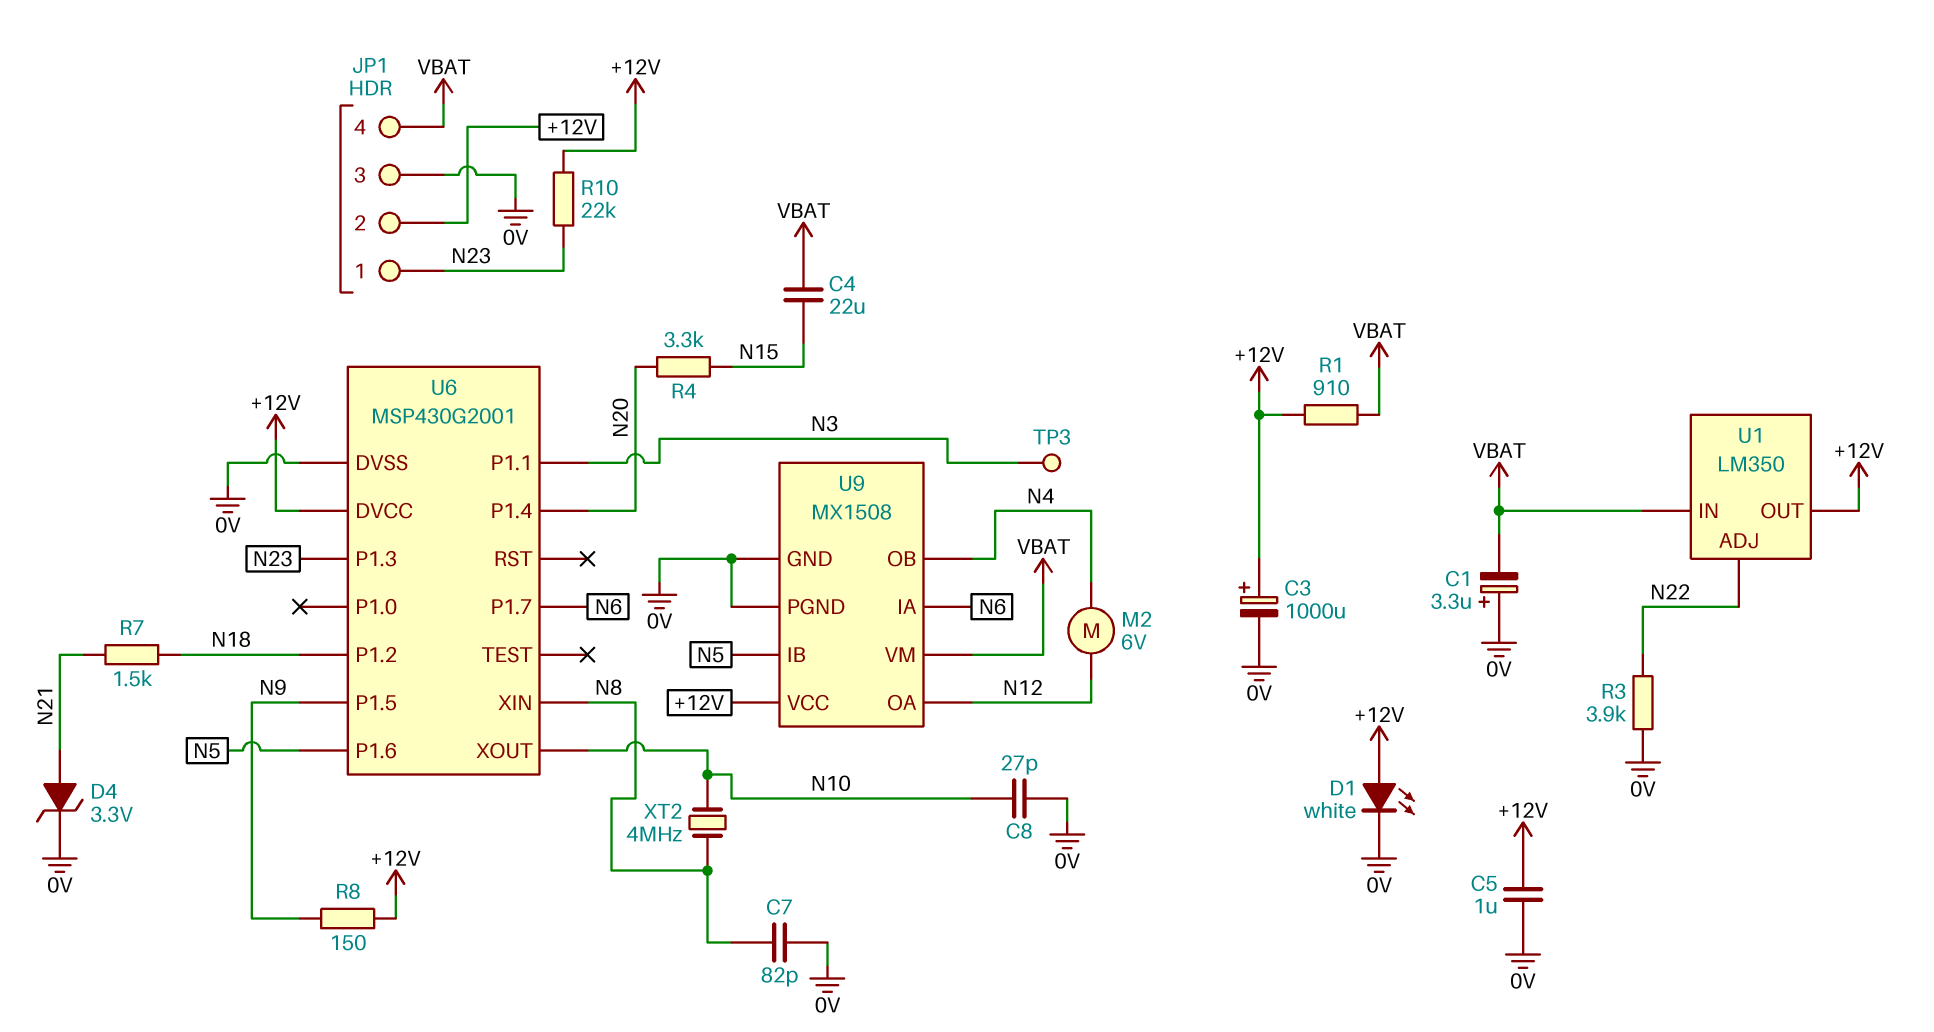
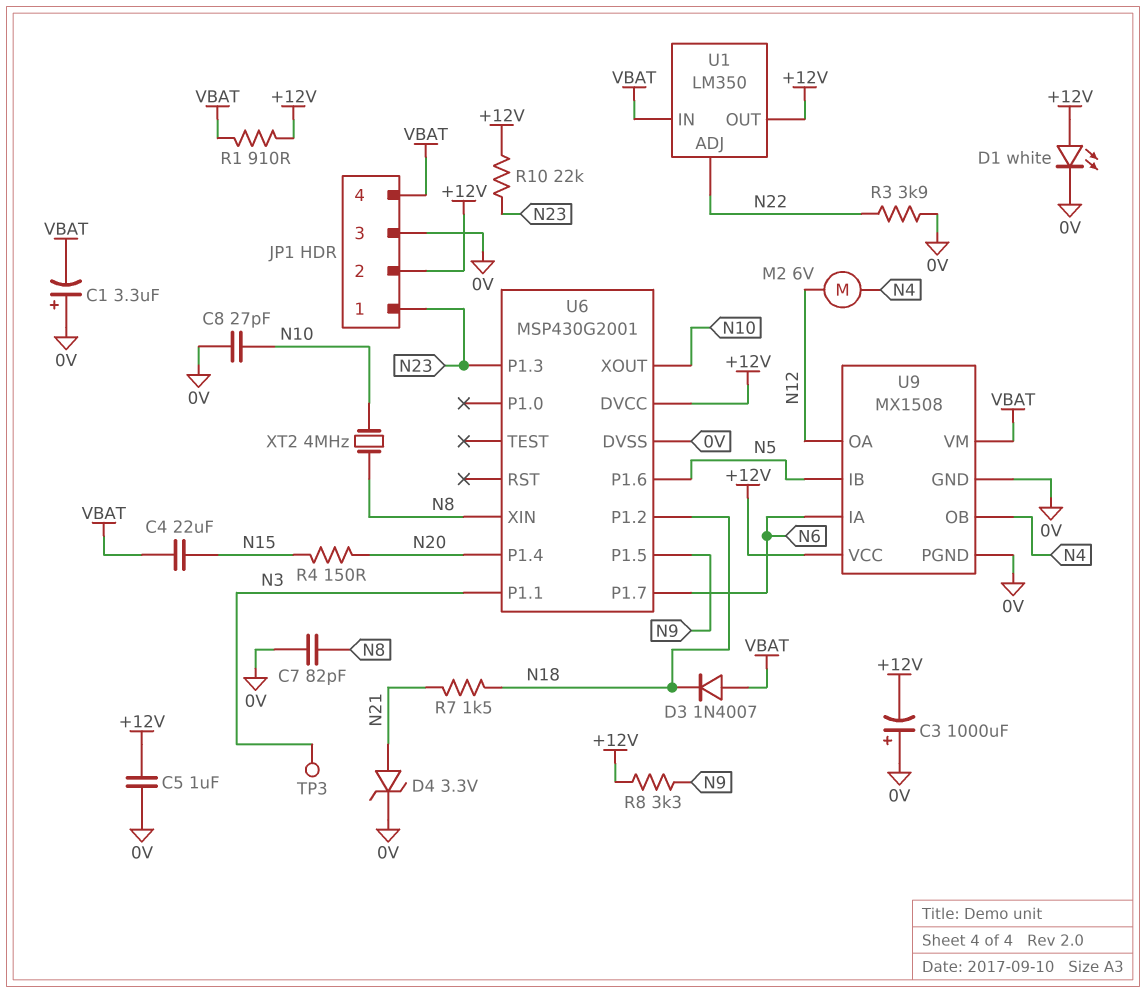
C3: 1000uF (plus +12V, minus 0V) -> 1000uF (plus 0V, minus +12V)
D3: none -> diode 1N4007 (A VBAT, K N18)
R4: 3.3k (N15, N20) -> 150 (N15, N20)
R8: 150 (+12V, N9) -> 3.3k (+12V, N9)

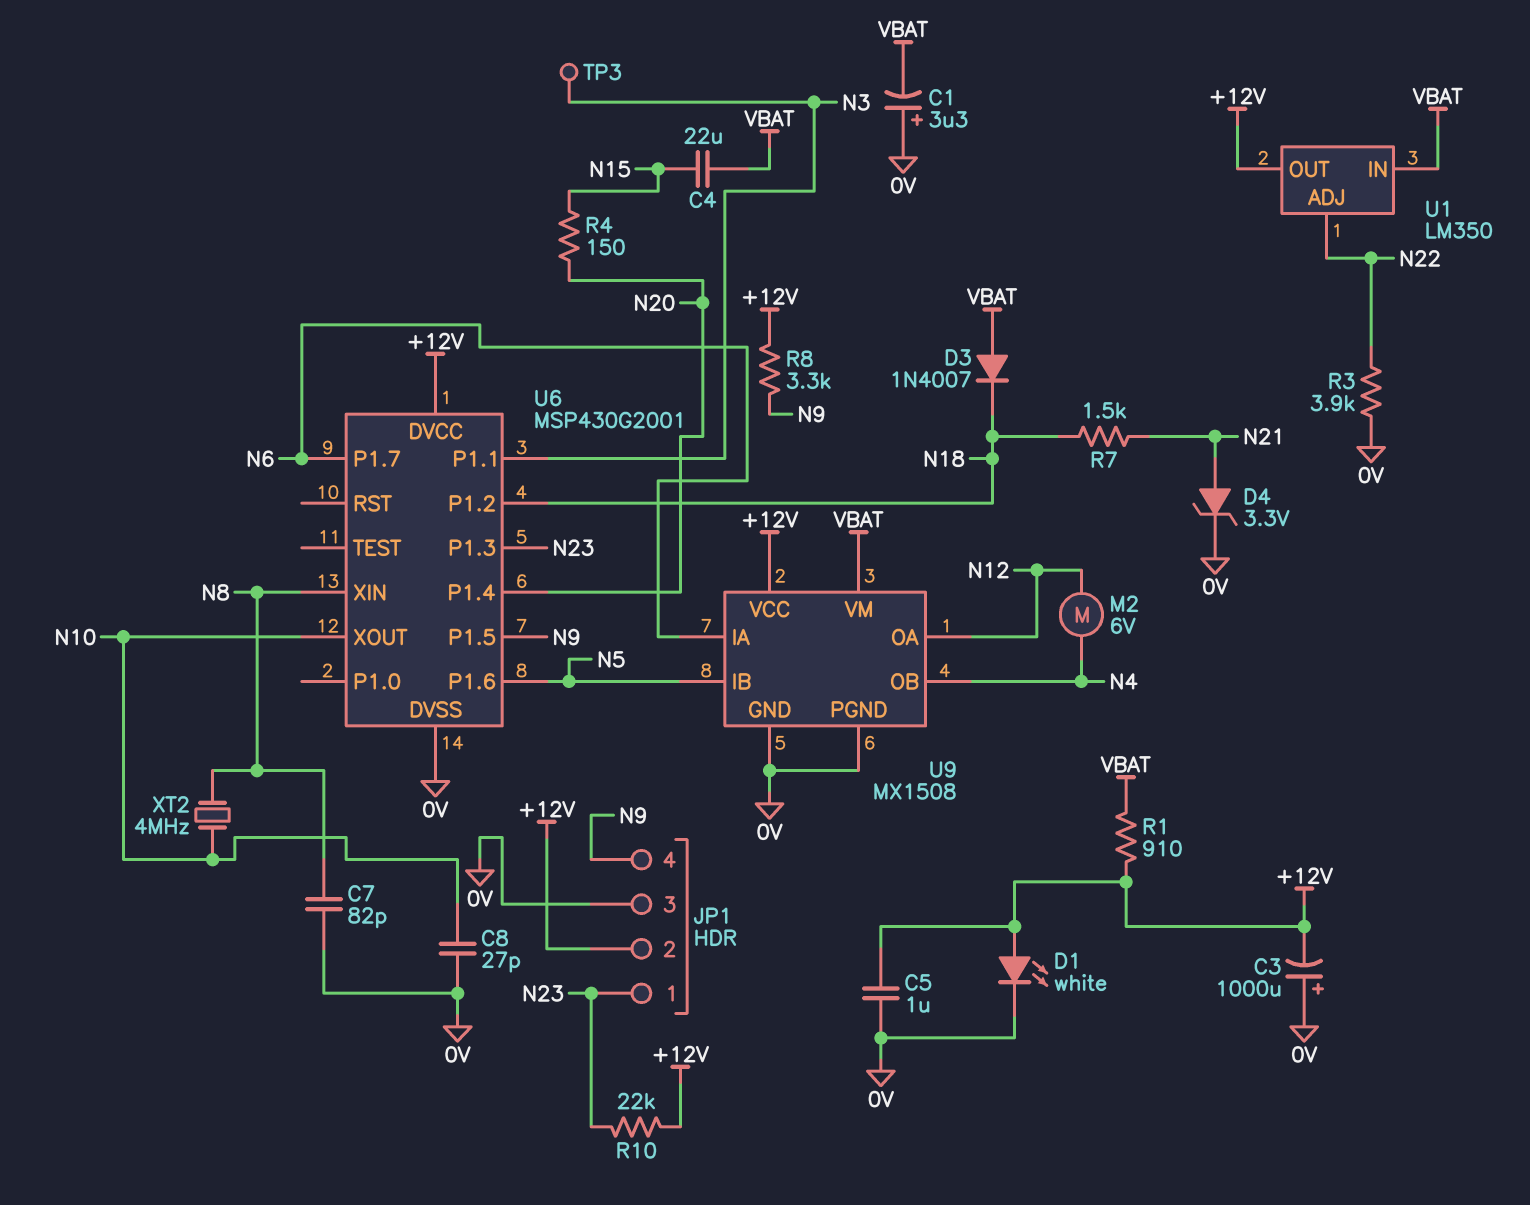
JP1 pin 4: VBAT -> N9

